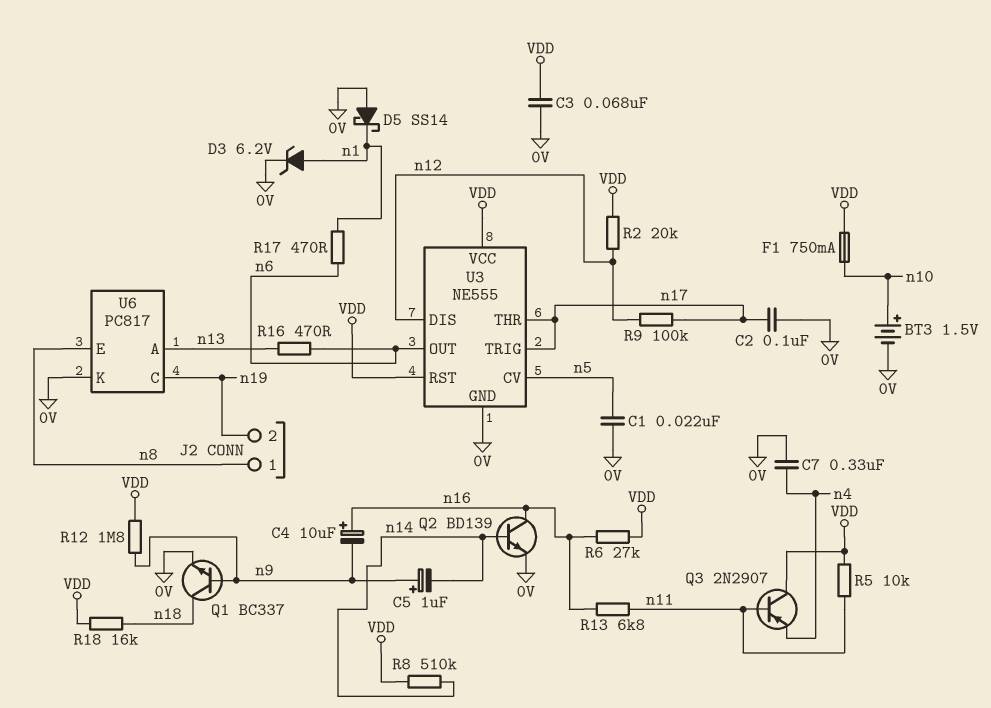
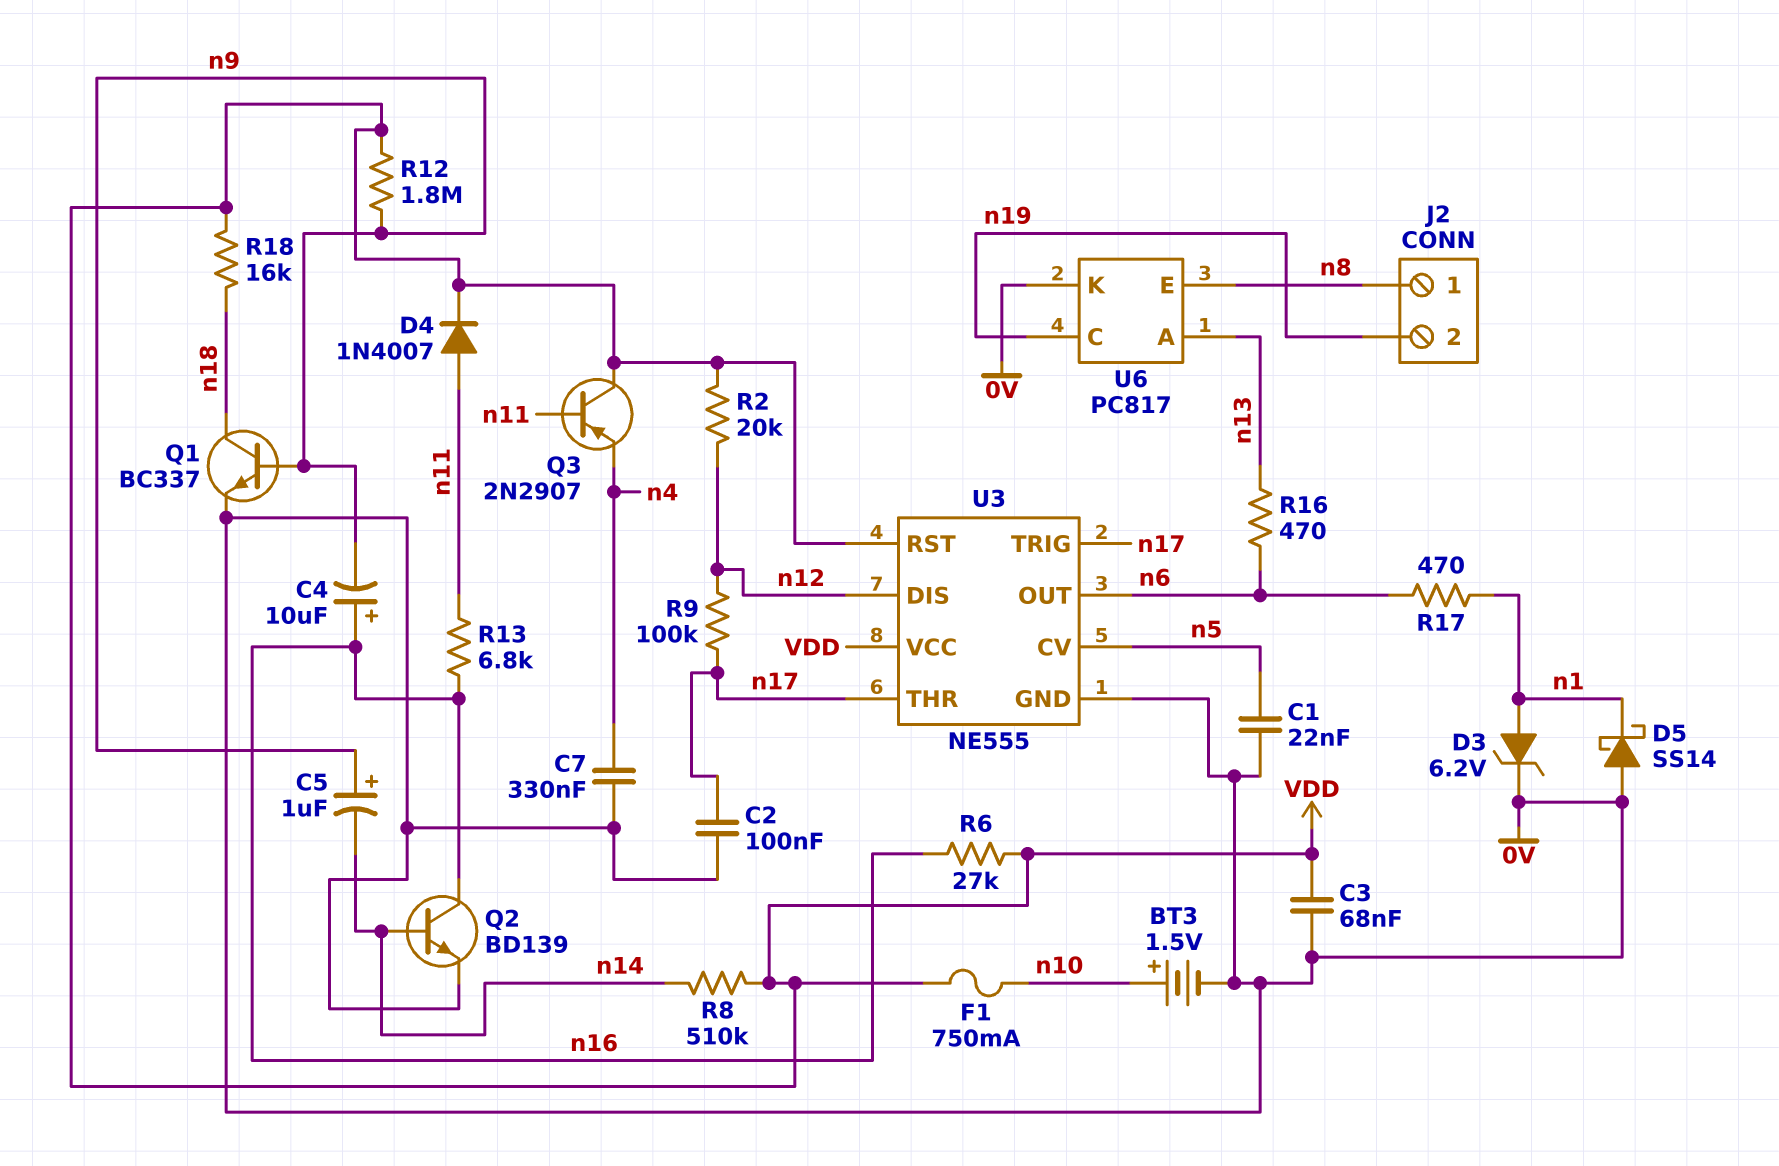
D4: none -> diode 1N4007 (A n11, K VDD)
R5: 10k (VDD, n11) -> none

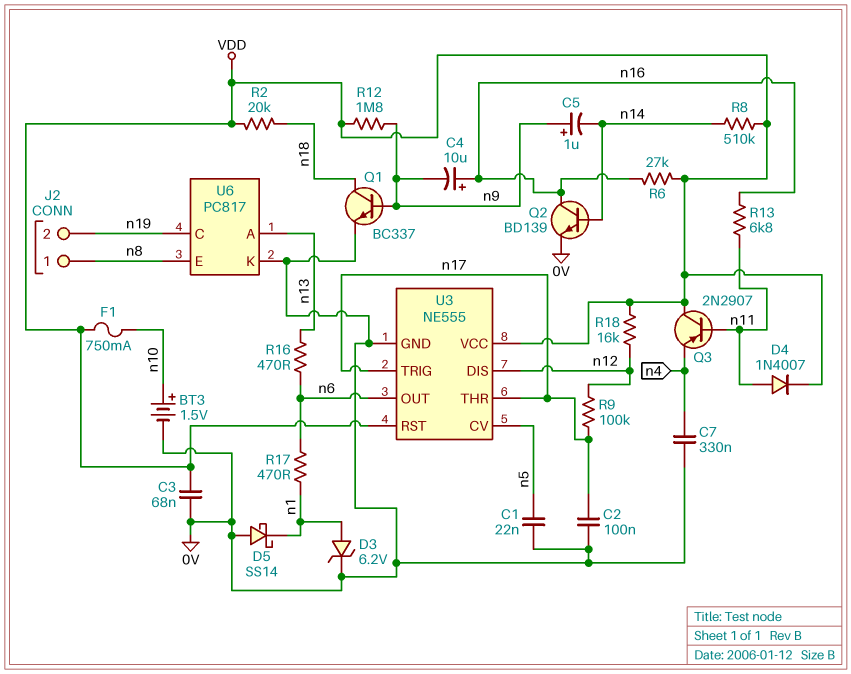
R2: 20k (VDD, n12) -> 20k (VDD, n18)
R18: 16k (VDD, n18) -> 16k (VDD, n12)

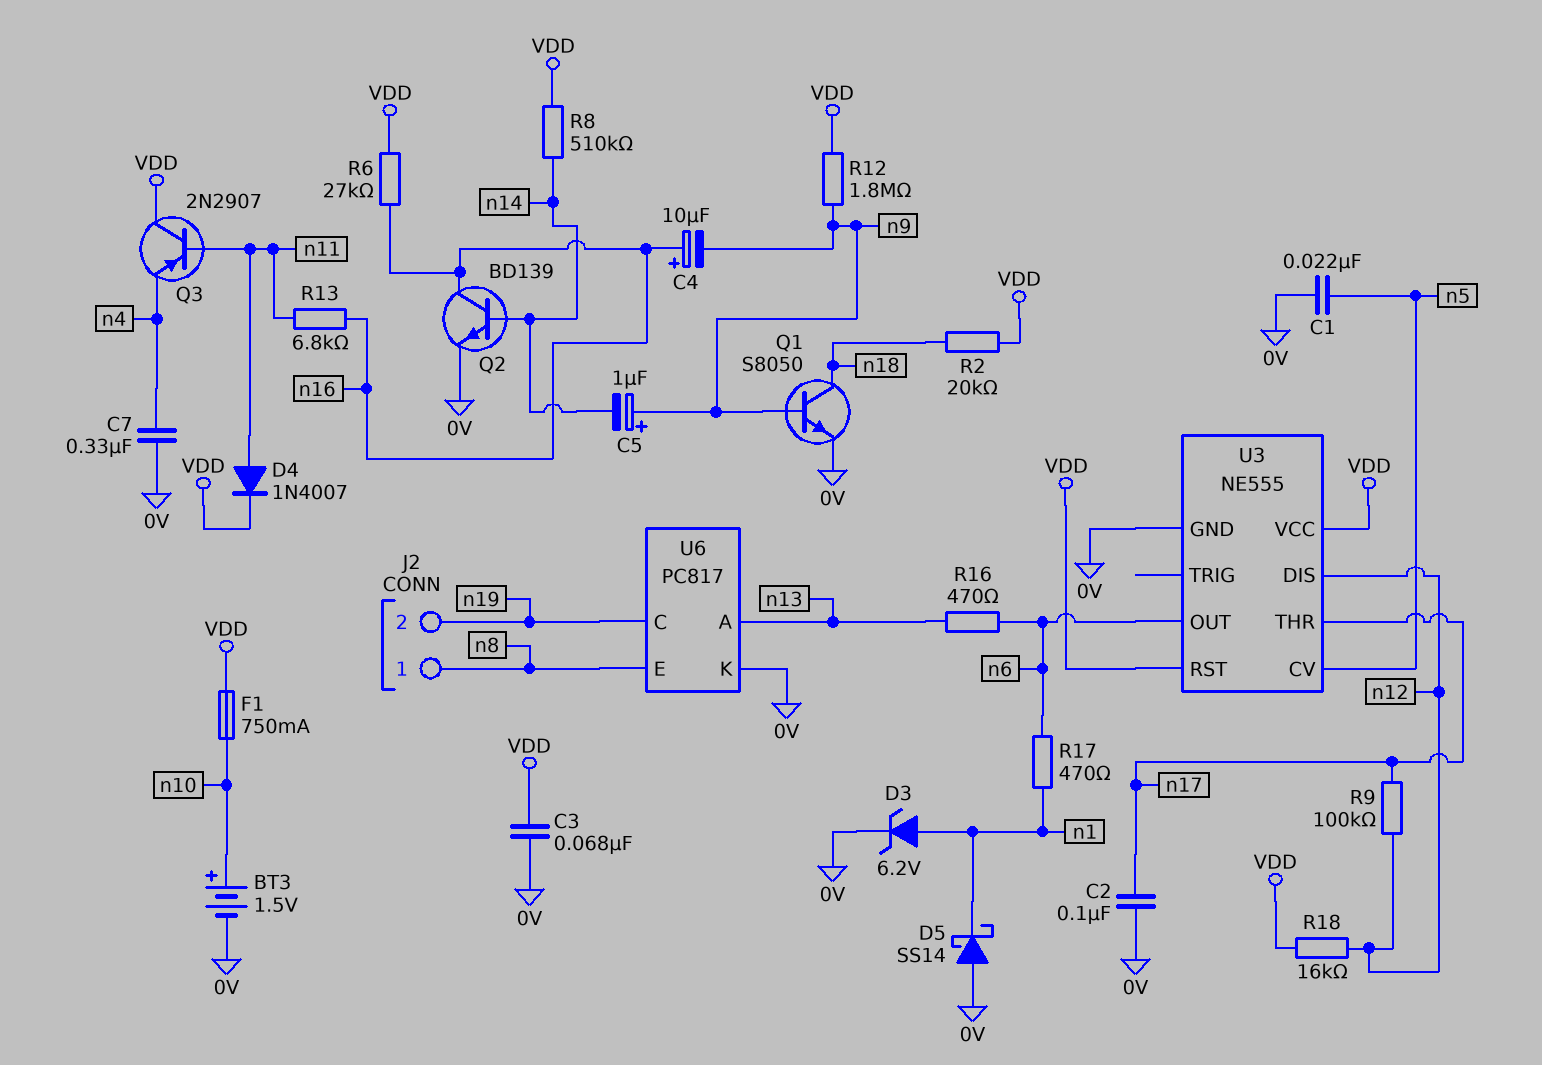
Q1: NPN BC337 (B n9, C n18, E 0V) -> NPN S8050 (B n9, C n18, E 0V)
U3 pin TRIG: n17 -> none

